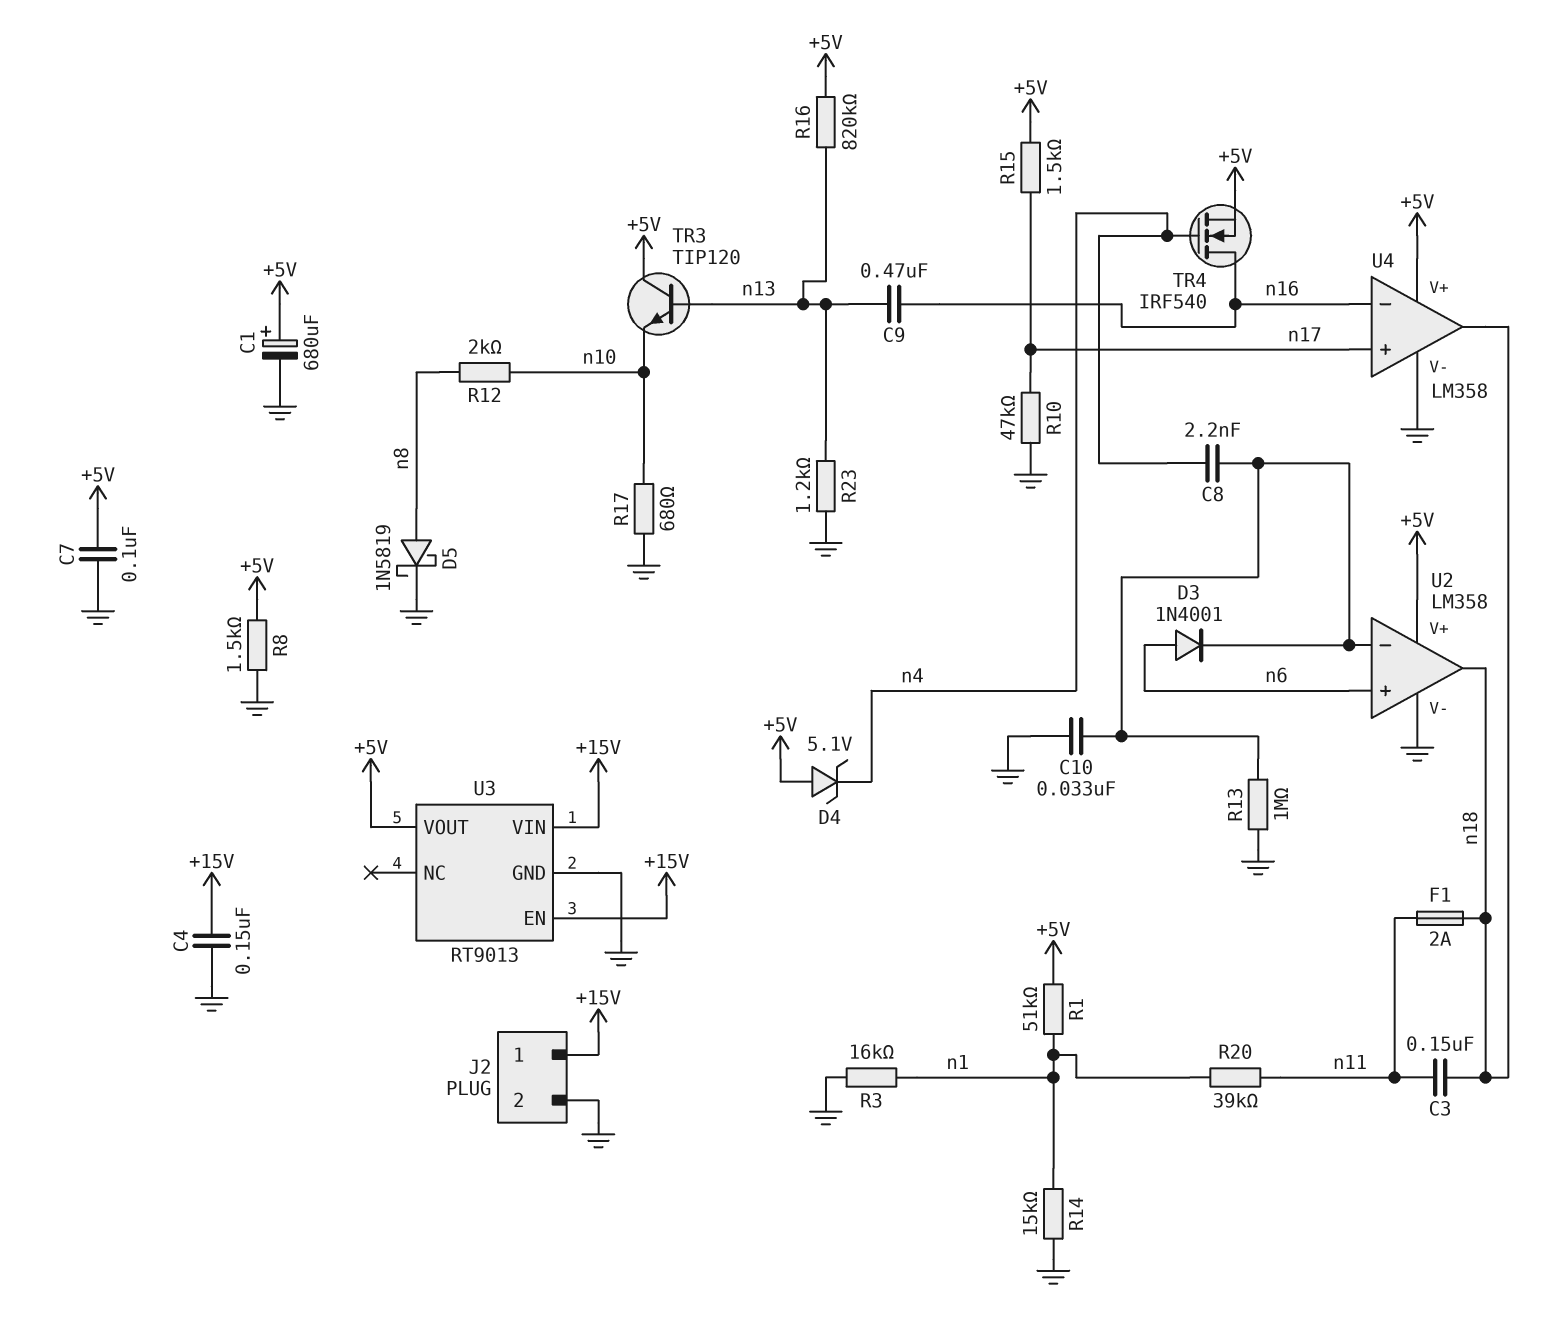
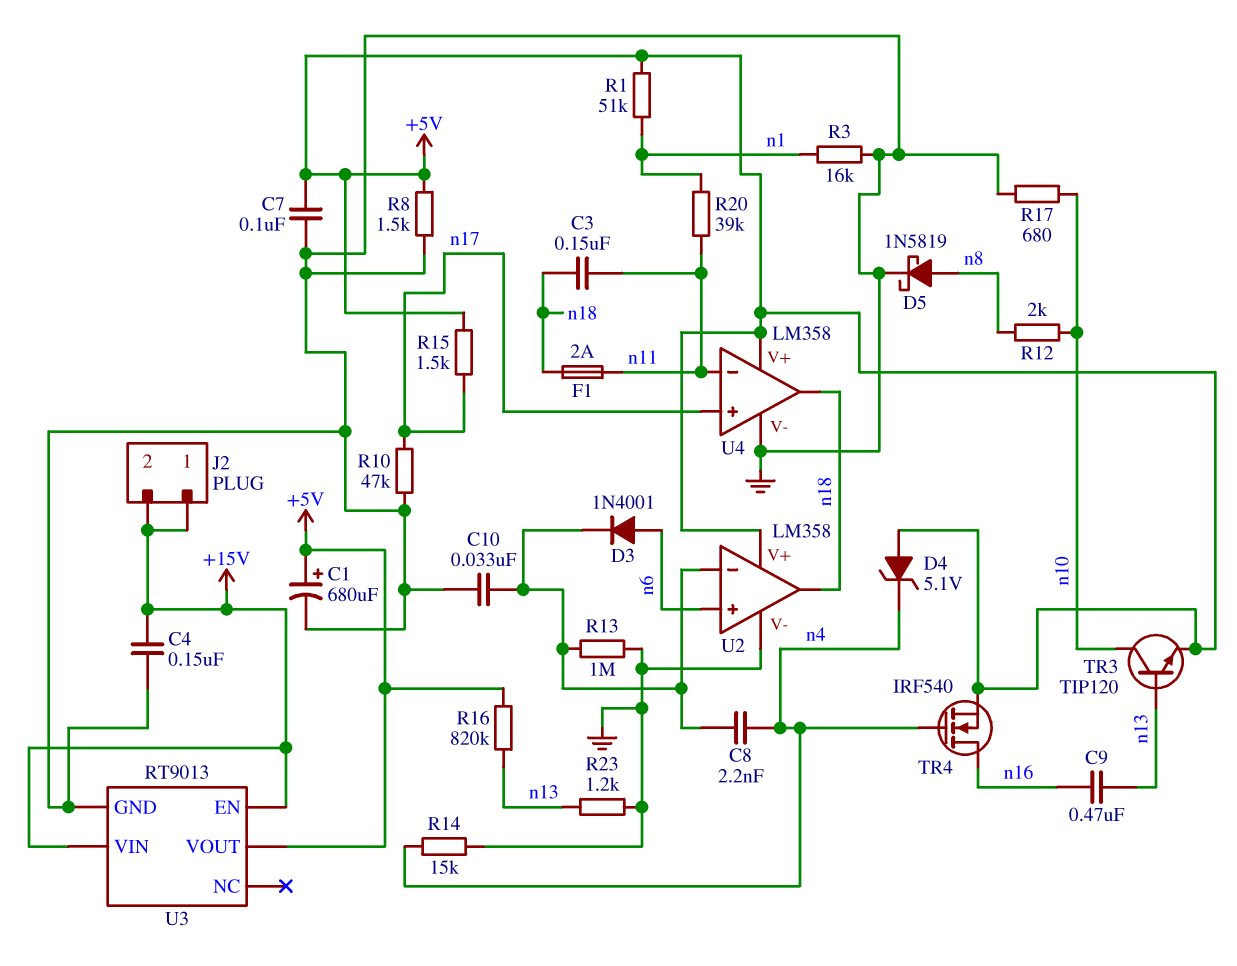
J2 pin 2: GND -> +15V
R14: 15k (GND, n1) -> 15k (GND, n4)
TR3: NPN TIP120 (B n13, C +5V, E n10) -> NPN TIP120 (B n13, C n10, E +5V)
U4 pin in-: n16 -> n11

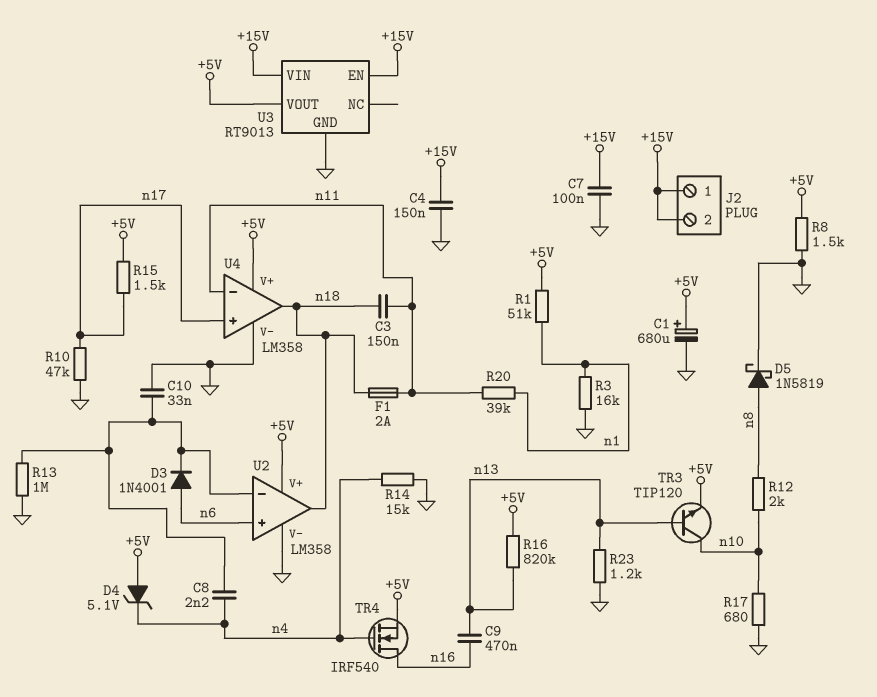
C7: 100nF (+5V, GND) -> 100nF (+15V, GND)

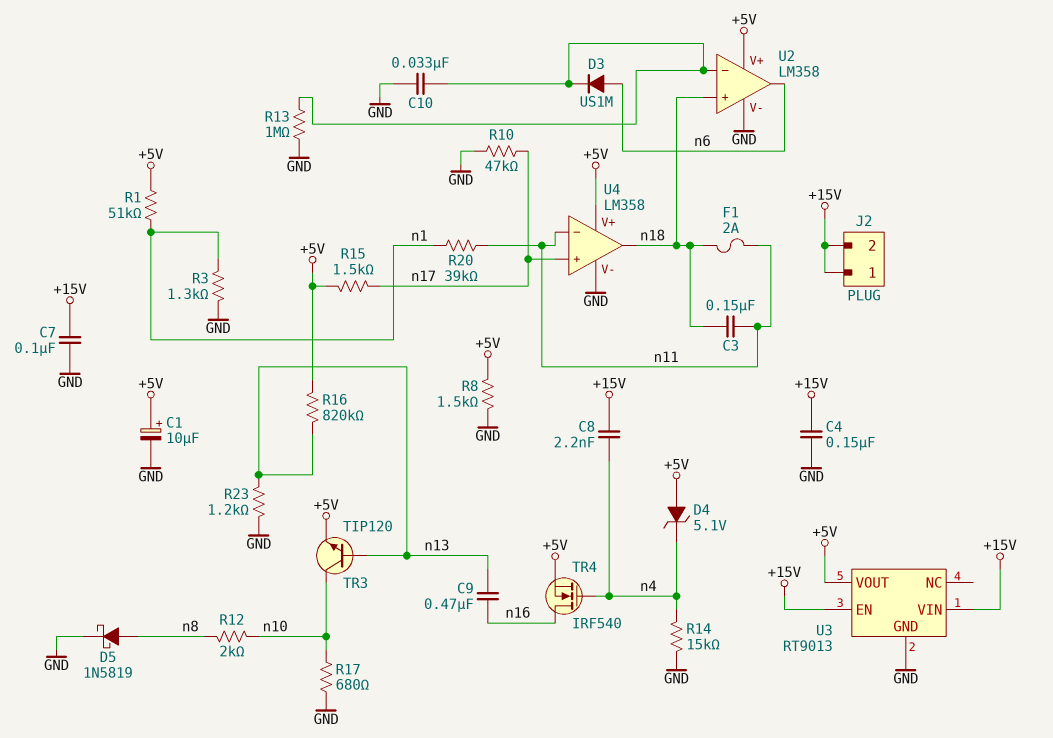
C1: 680uF (plus +5V, minus GND) -> 10uF (plus +5V, minus GND)
C8: 2.2nF (U2/in-, n4) -> 2.2nF (+15V, n4)
D3: diode 1N4001 (A n6, K U2/in-) -> diode US1M (A n6, K U2/in-)
R3: 16k (GND, n1) -> 1.3k (GND, n1)
U2 pin in+: n6 -> n18
U2 pin out: n18 -> n6

